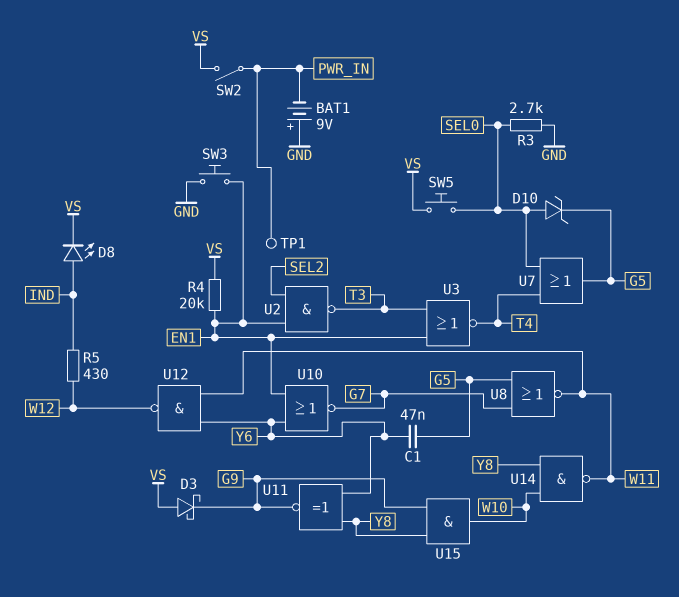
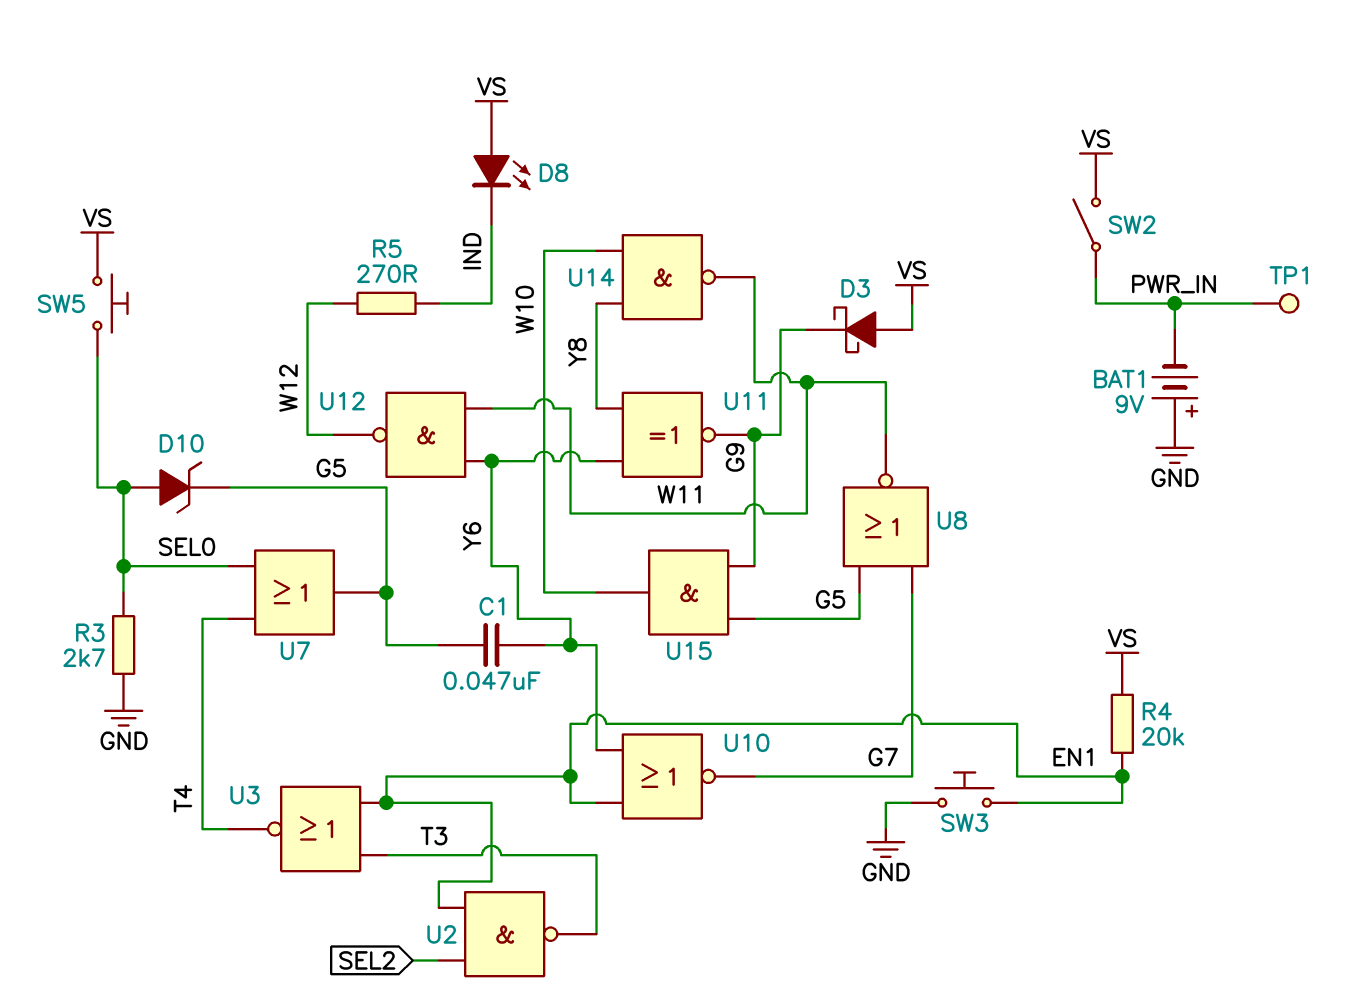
D8: LED (A IND, K VS) -> LED (A VS, K IND)
R5: 430 (IND, W12) -> 270 (IND, W12)
U15: AND (in G9, in Y8, out W10) -> AND (in G5, in G9, out W10)

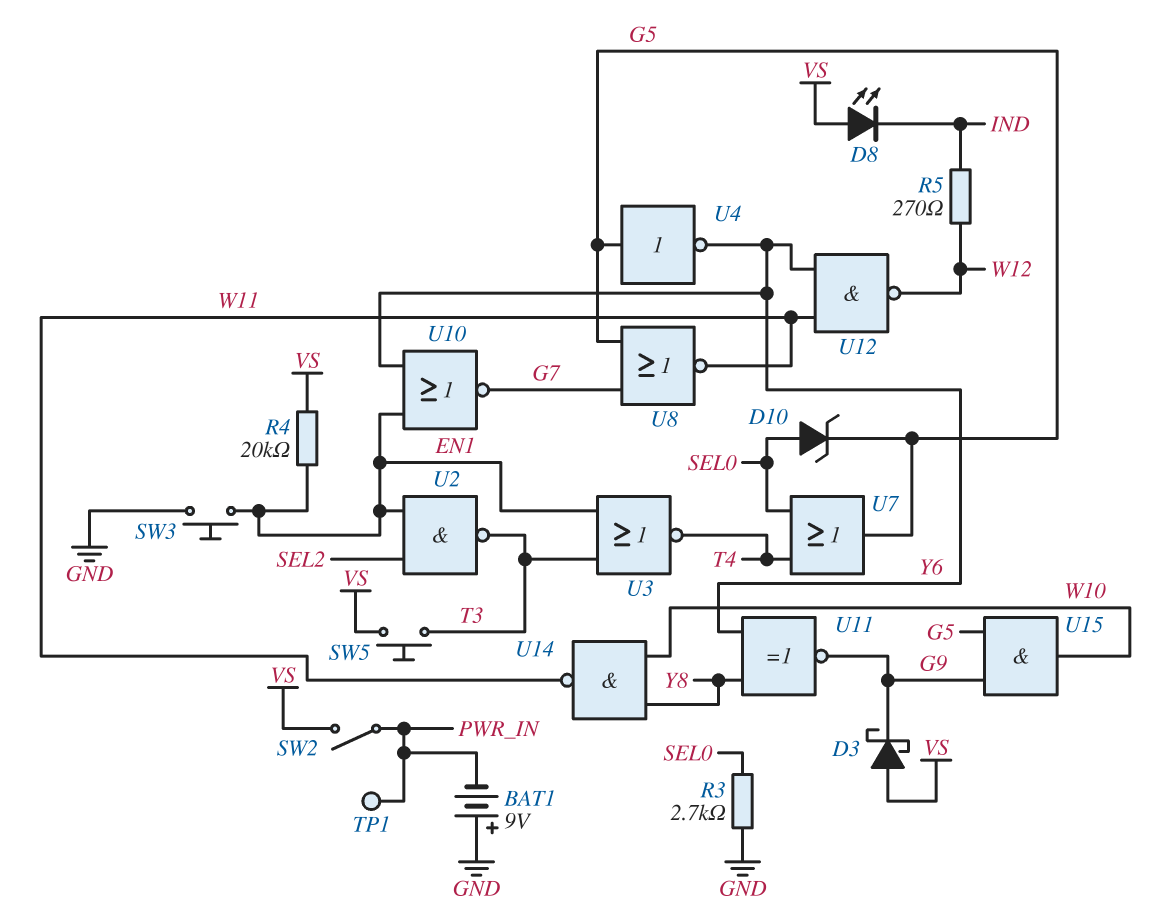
C1: 47nF (G5, Y6) -> none
SW5: button (SEL0, VS) -> button (T3, VS)
U4: none -> NOT (in G5, out Y6)

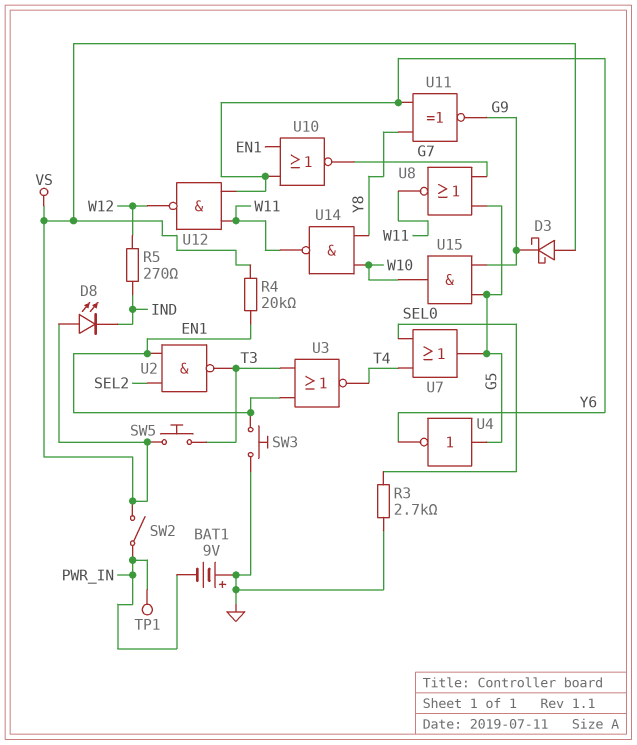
D10: zener (A SEL0, K G5) -> none

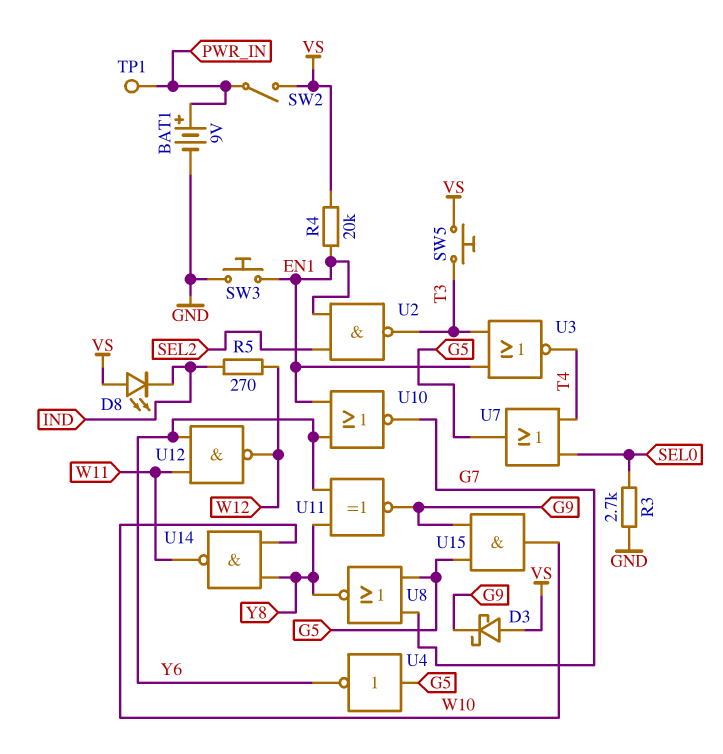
BAT1: 9V (plus GND, minus PWR_IN) -> 9V (plus PWR_IN, minus GND)
U8: NOR (in G5, in G7, out W11) -> NOR (in G5, in G7, out Y8)

